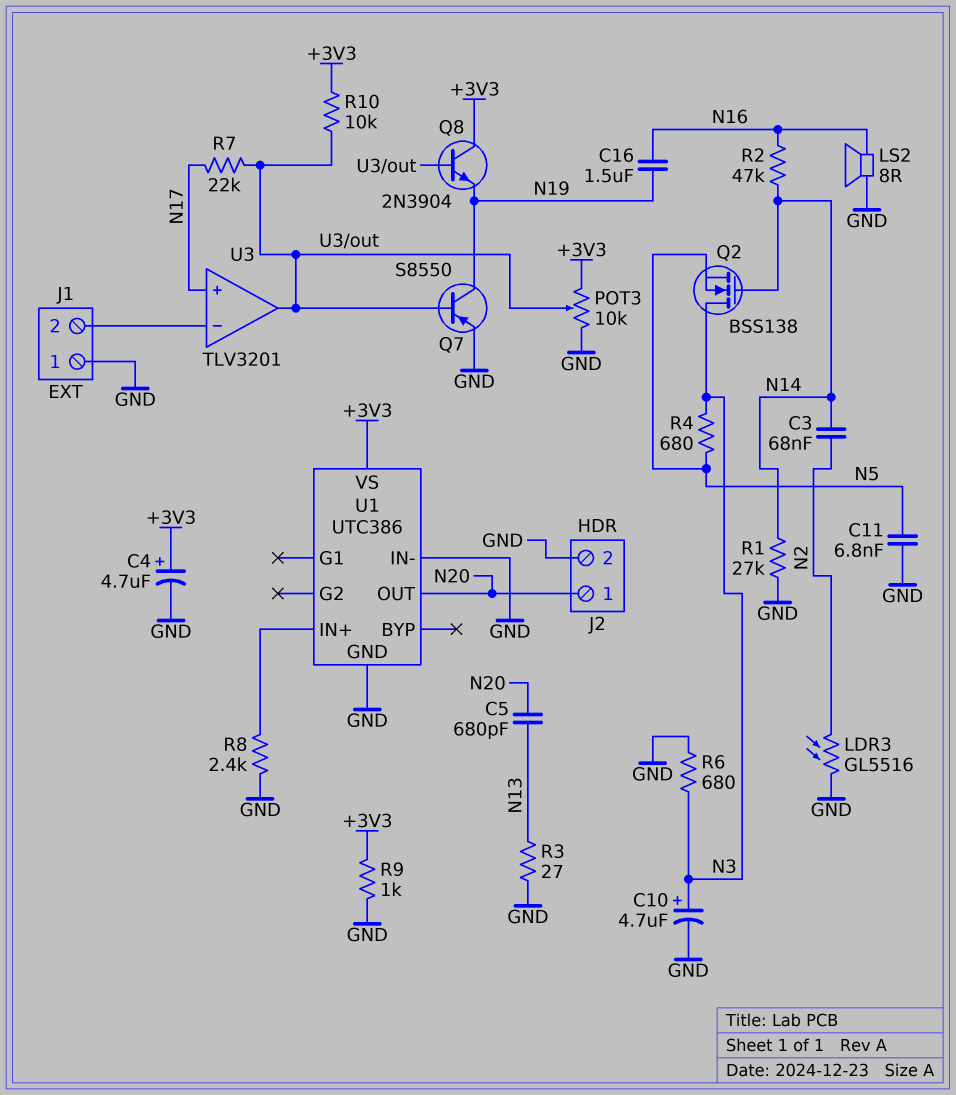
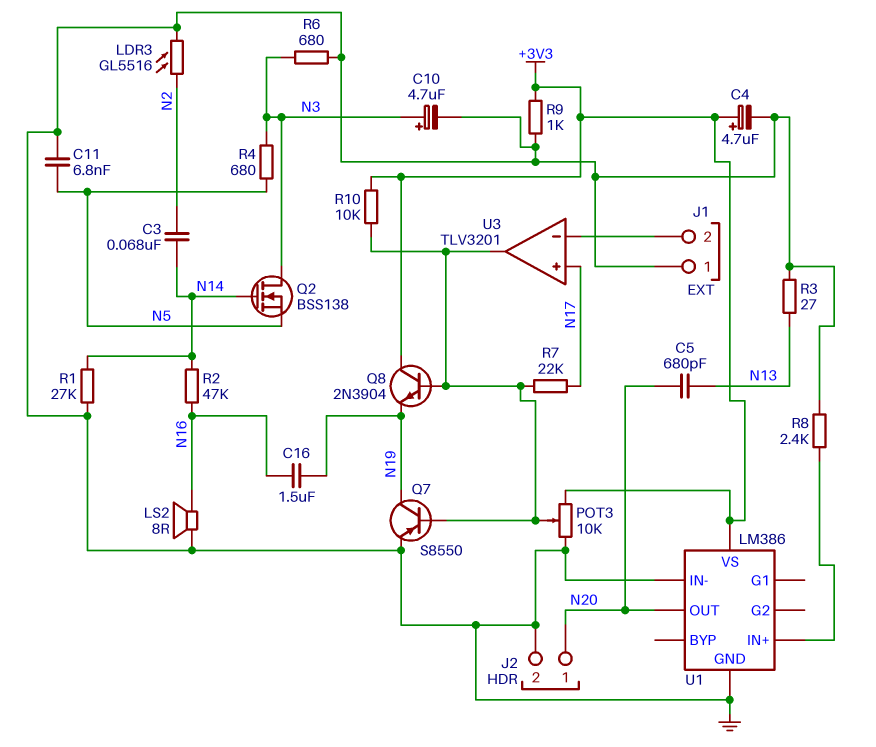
U1: UTC386 -> LM386

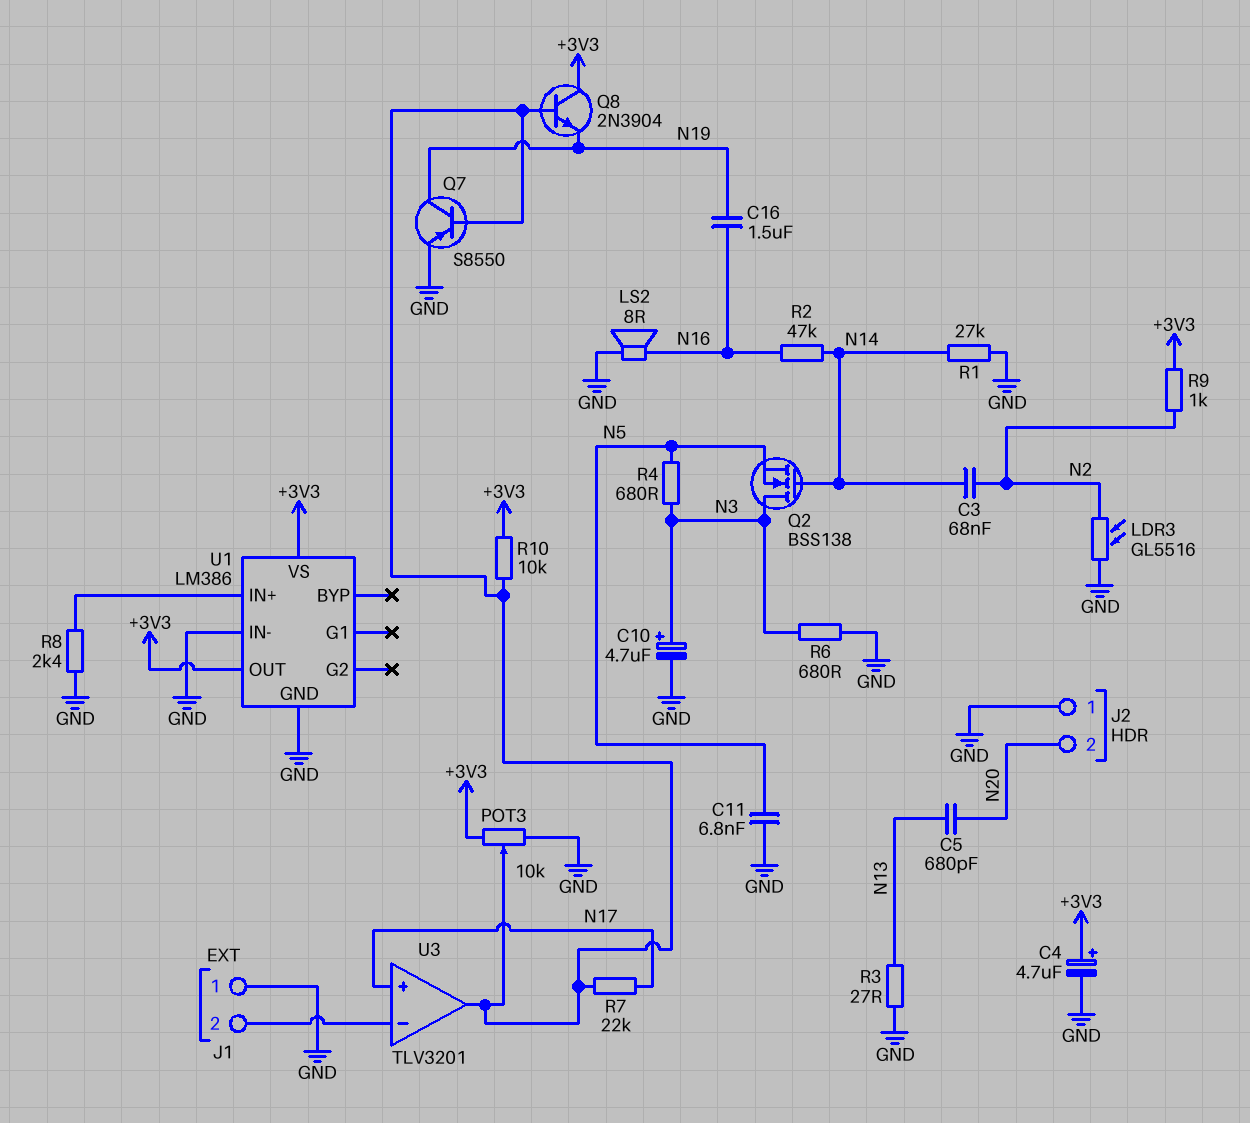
J2 pin 1: N20 -> GND
J2 pin 2: GND -> N20
R9: 1k (+3V3, GND) -> 1k (+3V3, N2)
U1 pin OUT: N20 -> +3V3

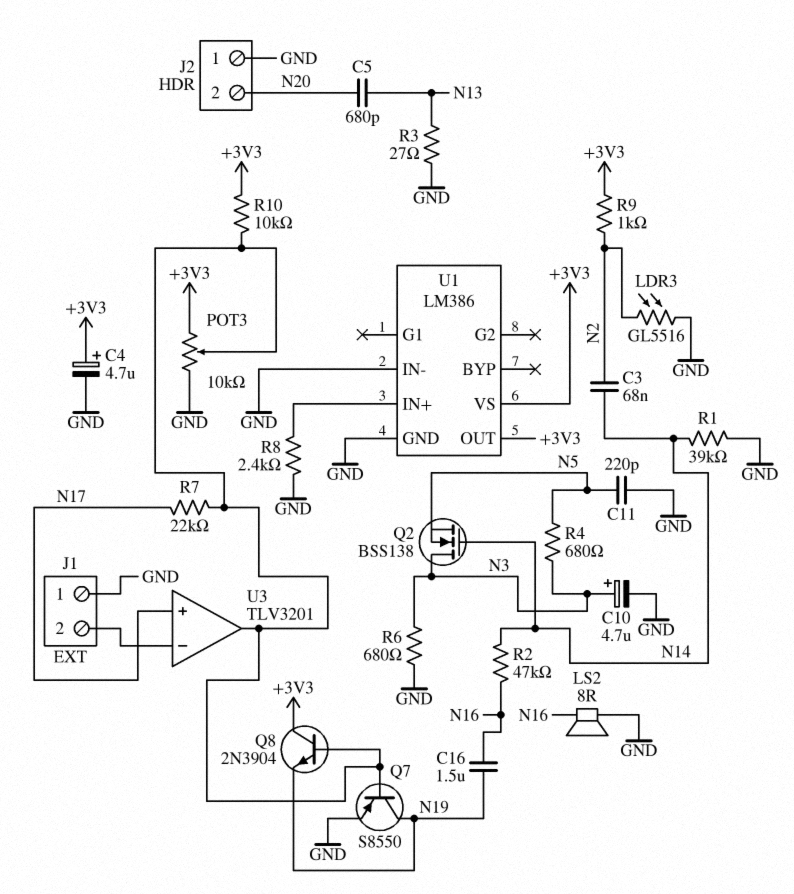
C11: 6.8nF (GND, N5) -> 220pF (GND, N5)
R1: 27k (GND, N14) -> 39k (GND, N14)

